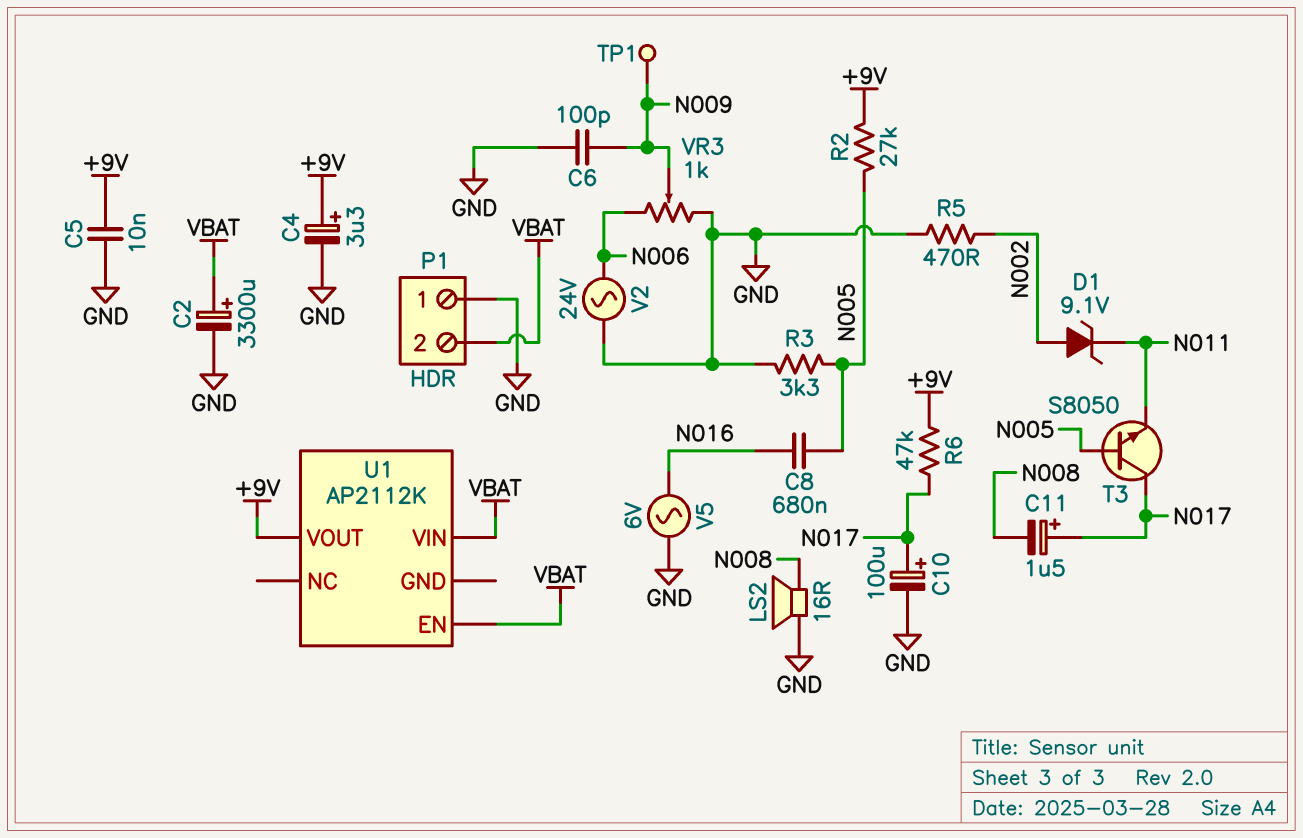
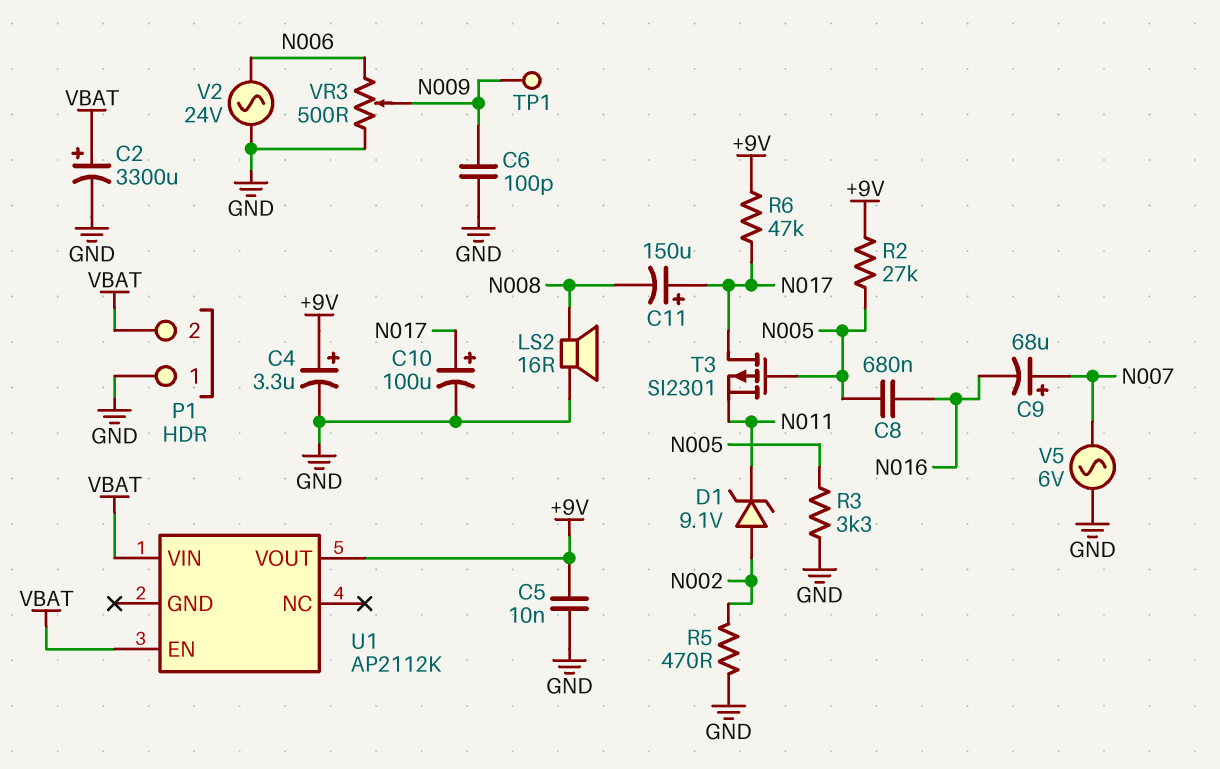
C9: none -> 68uF (plus N007, minus N016)
C11: 1.5uF (plus N017, minus N008) -> 150uF (plus N017, minus N008)
T3: NPN S8050 (B N005, C N017, E N011) -> PMOS SI2301 (G N005, D N017, S N011)
V5: AC 6V (GND, N016) -> AC 6V (GND, N007)
VR3: 1k (GND, N006, wiper N009) -> 500 (GND, N006, wiper N009)

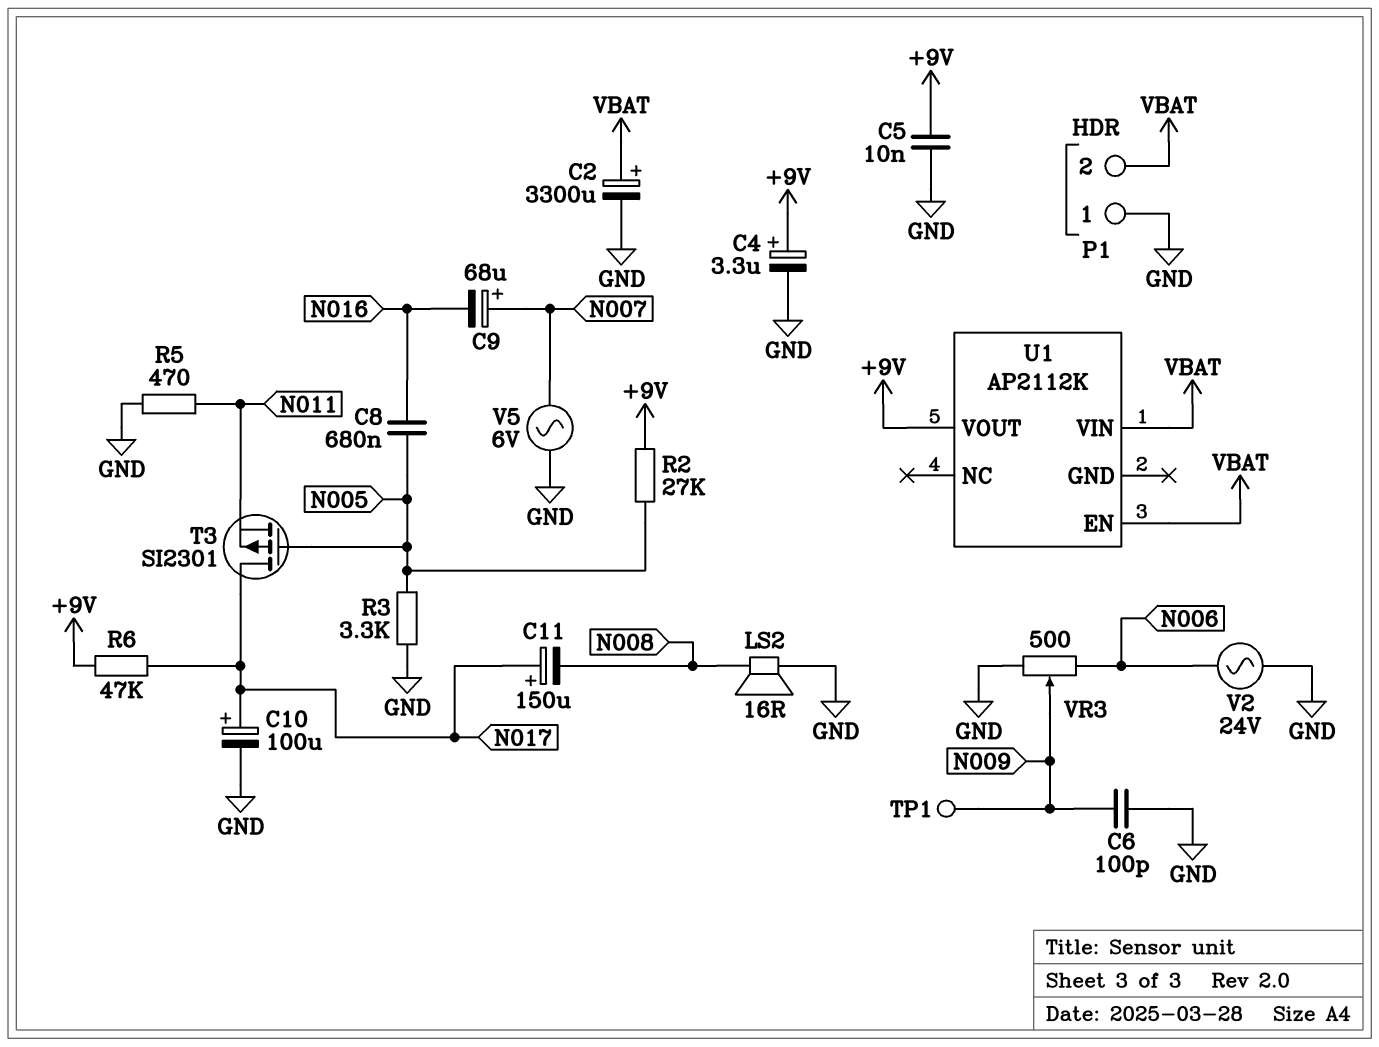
D1: zener 9.1V (A N002, K N011) -> none
R5: 470 (GND, N002) -> 470 (GND, N011)

